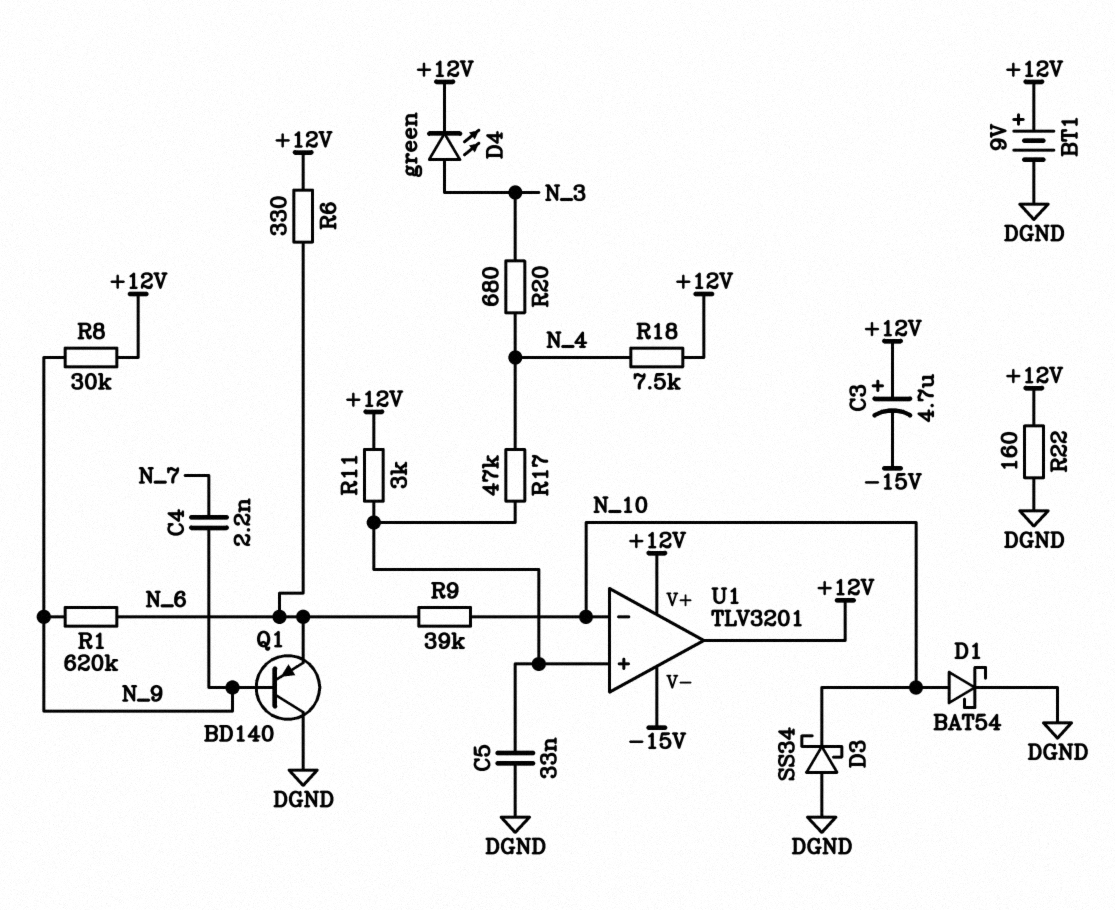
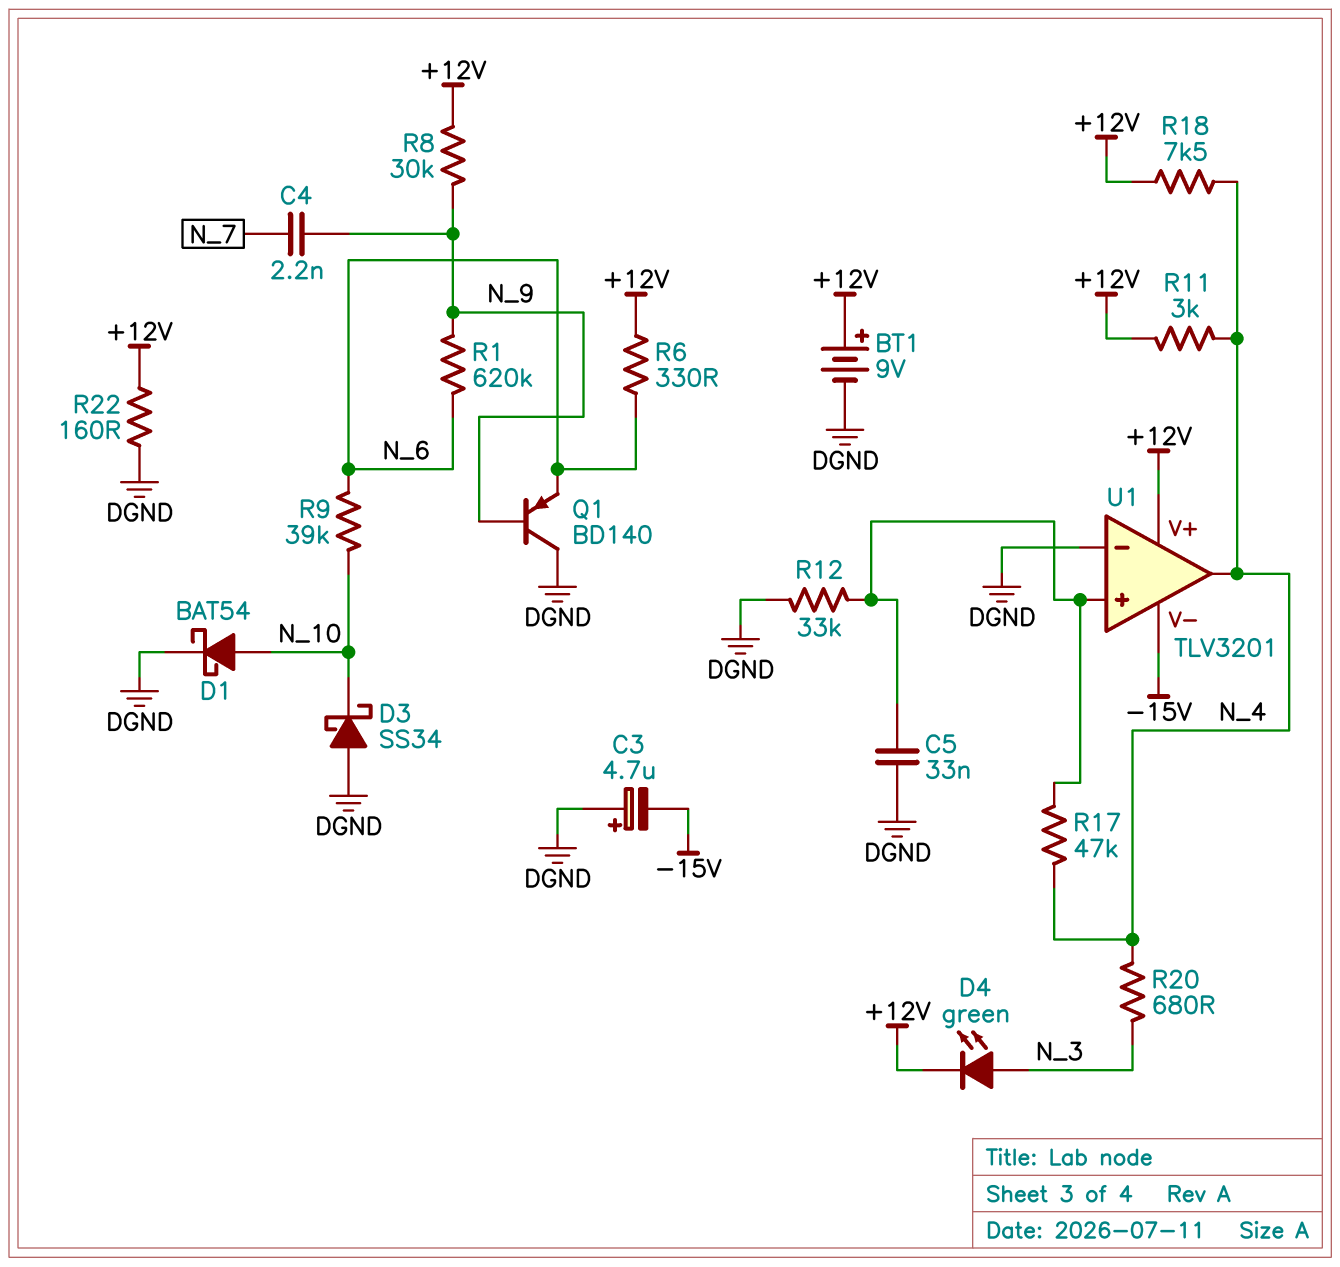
C3: 4.7uF (plus +12V, minus -15V) -> 4.7uF (plus DGND, minus -15V)
R11: 3k (+12V, U1/in+) -> 3k (+12V, N_4)
R12: none -> 33k (DGND, U1/in+)
U1 pin in-: N_10 -> DGND
U1 pin out: +12V -> N_4

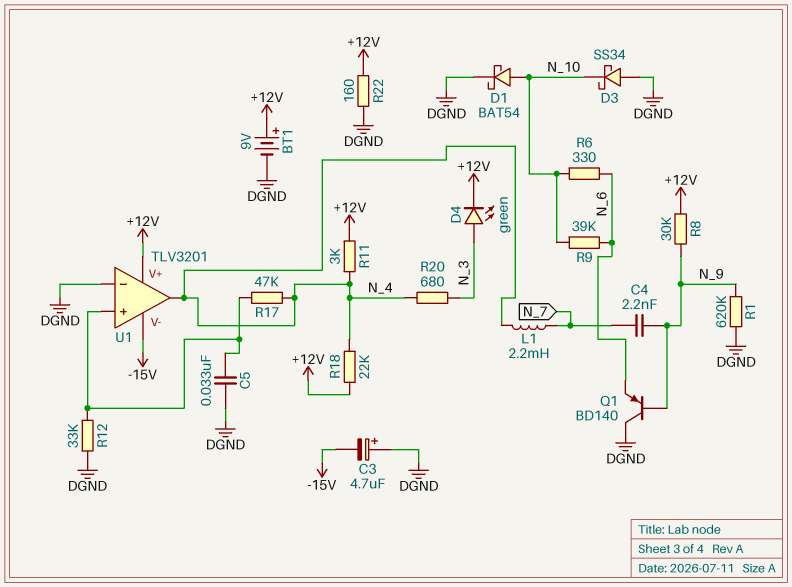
L1: none -> 2.2mH (N_4, N_7)
R1: 620k (N_6, N_9) -> 620k (DGND, N_9)
R6: 330 (+12V, N_6) -> 330 (N_6, N_10)
R18: 7.5k (+12V, N_4) -> 22k (+12V, N_4)

